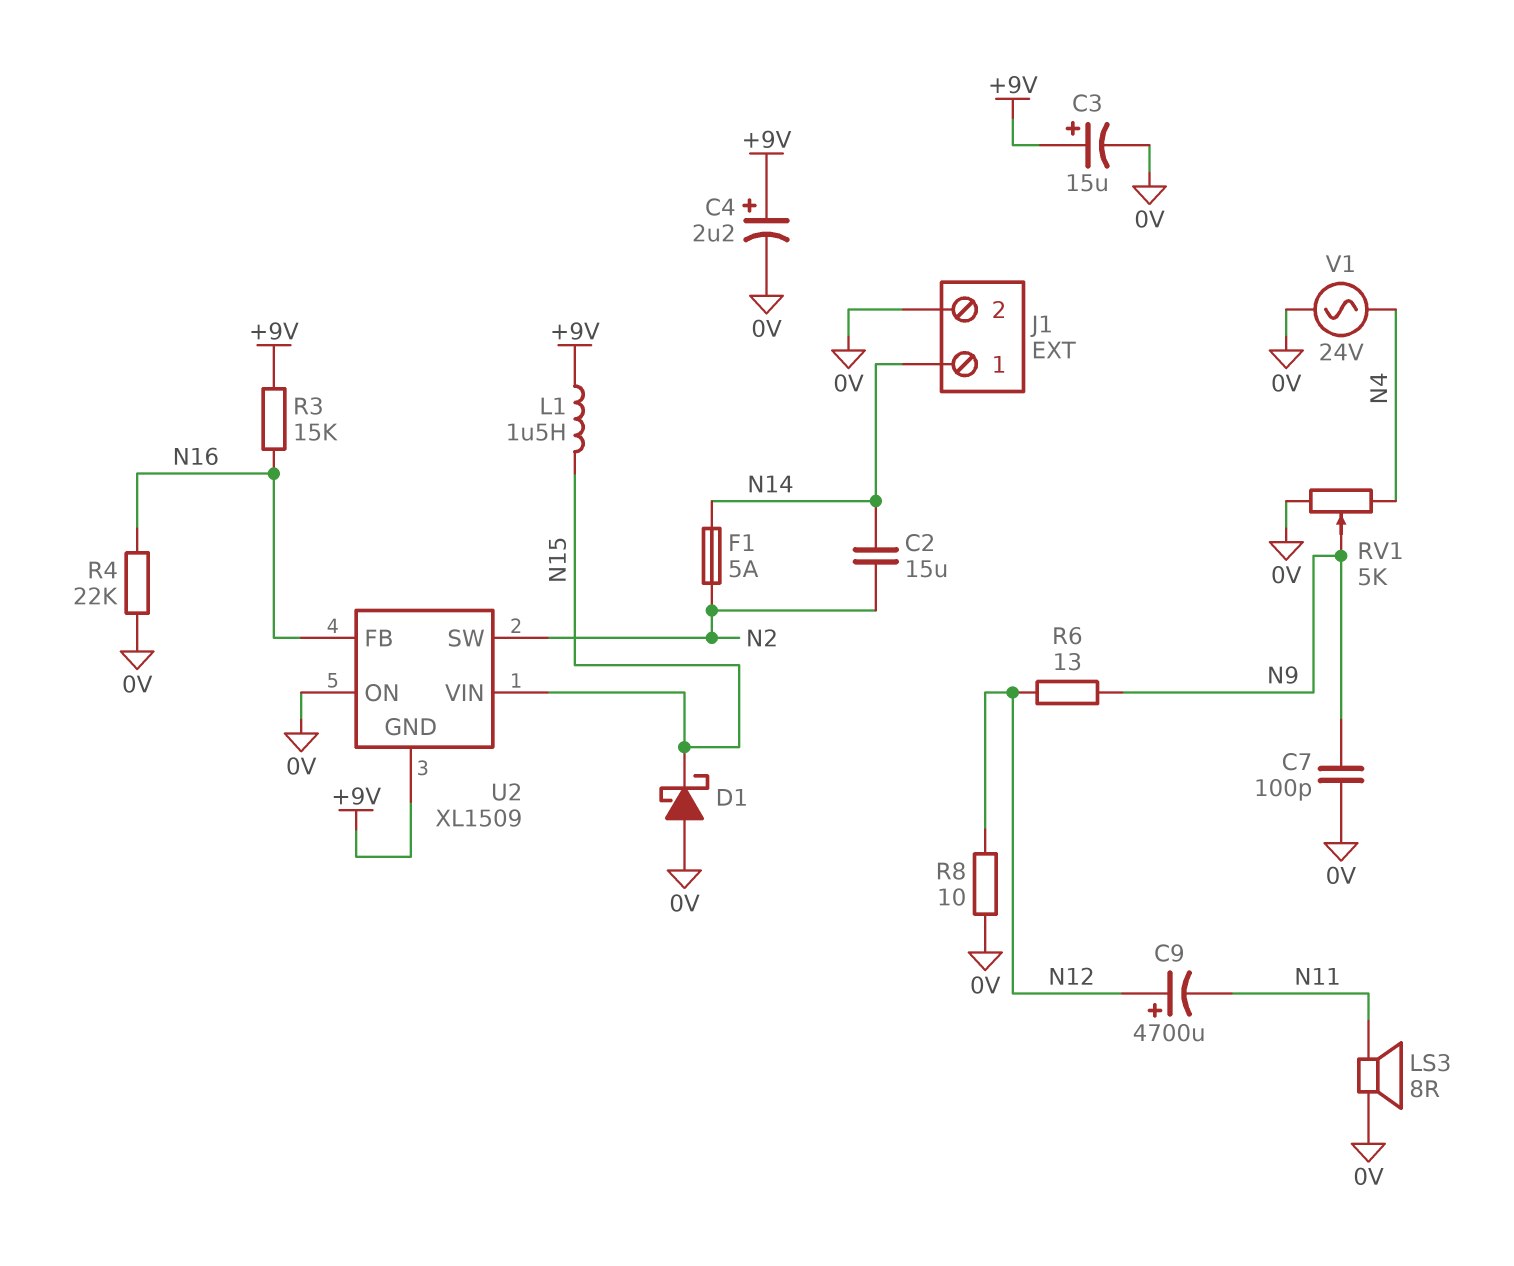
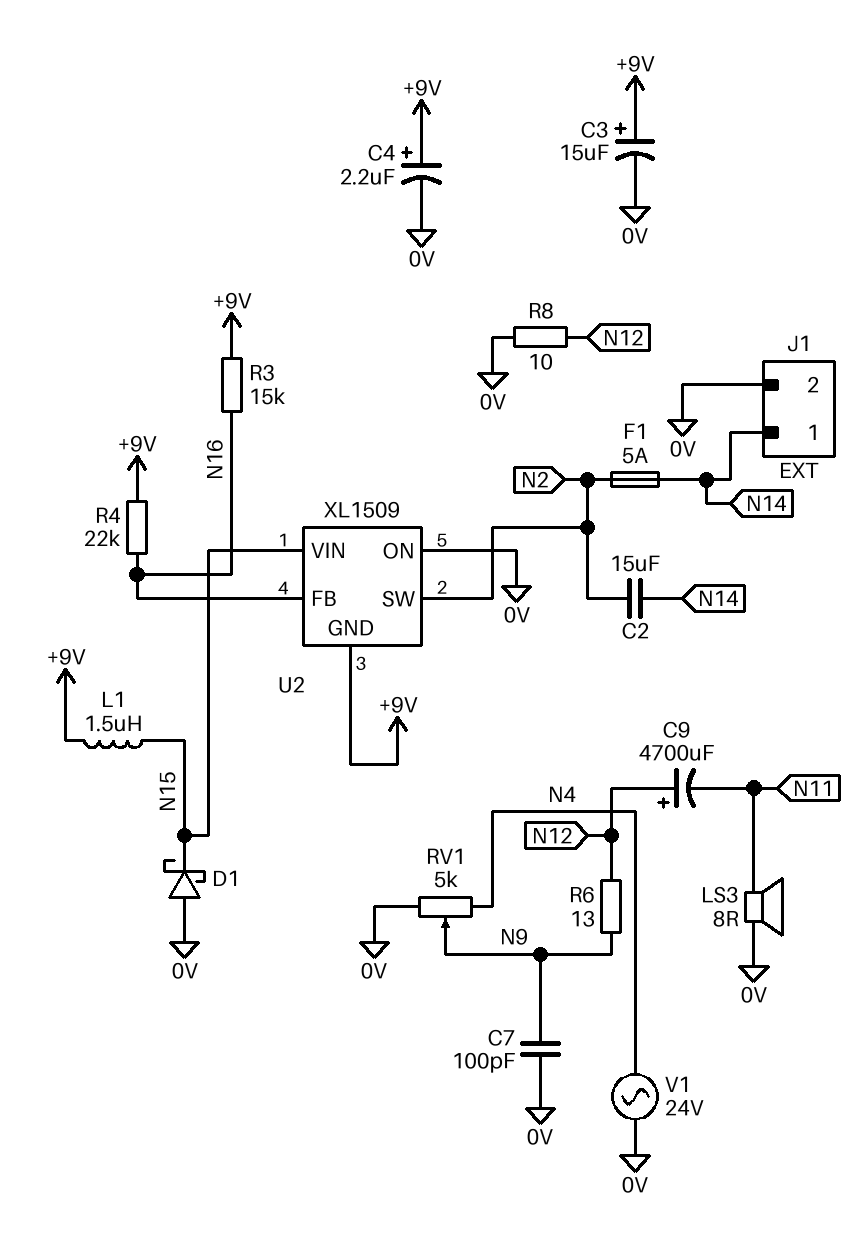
R4: 22k (0V, N16) -> 22k (+9V, N16)

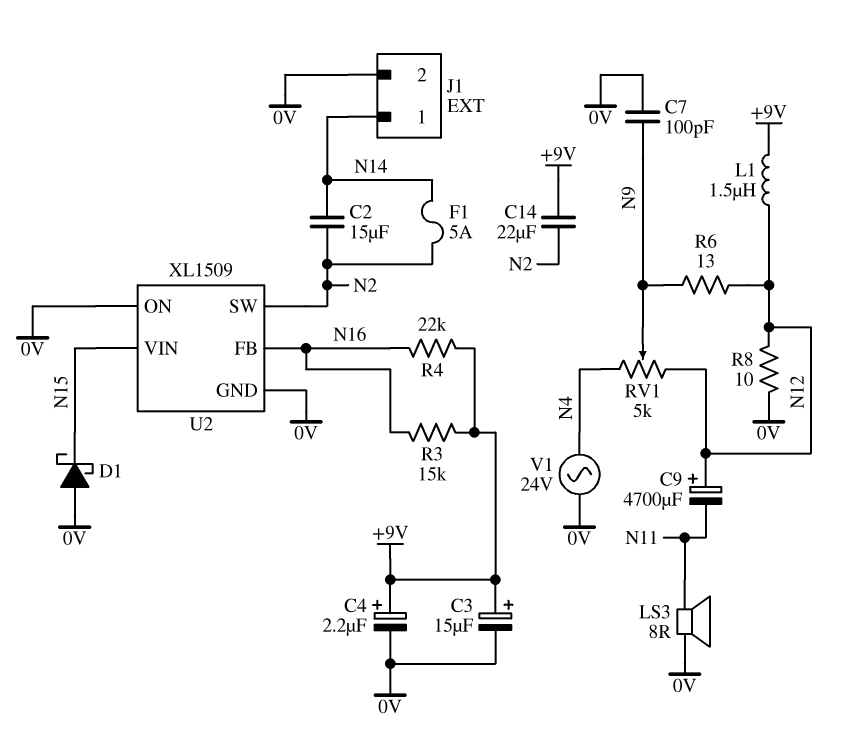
C14: none -> 22uF (+9V, N2)
L1: 1.5uH (+9V, N15) -> 1.5uH (+9V, N12)
RV1: 5k (0V, N4, wiper N9) -> 5k (N4, N12, wiper N9)
U2 pin GND: +9V -> 0V

